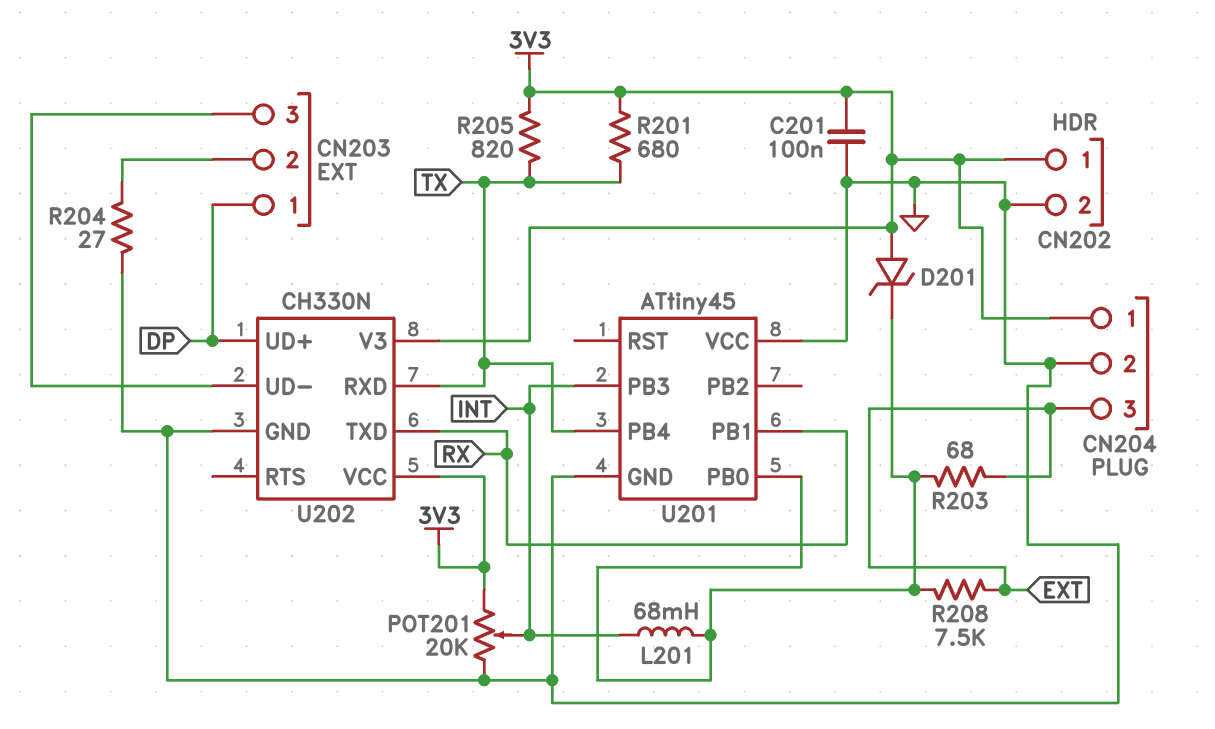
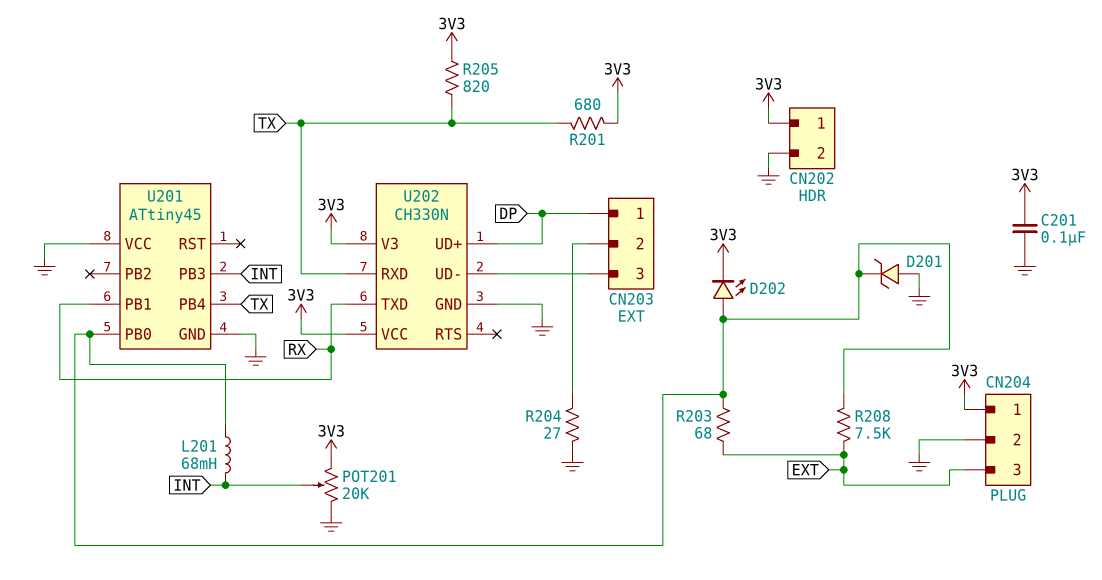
D201: zener (A 3V3, K U201/PB0) -> zener (A GND, K U201/PB0)
D202: none -> LED (A U201/PB0, K 3V3)

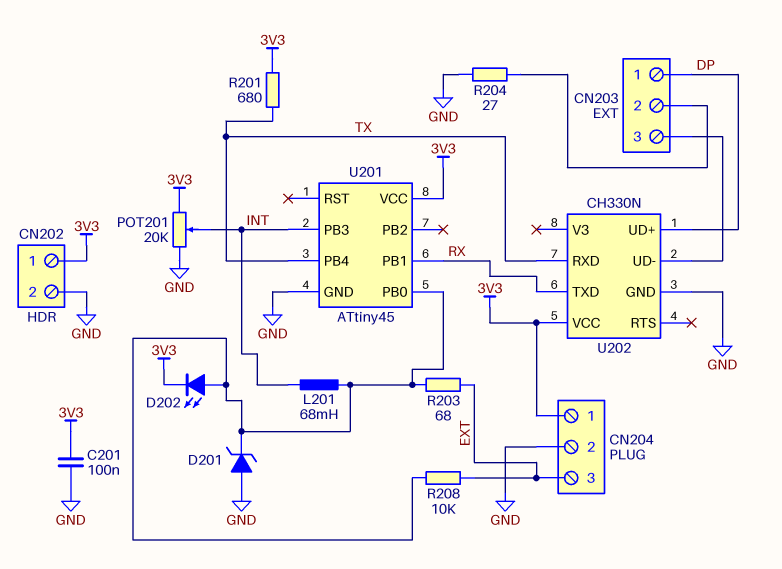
R205: 820 (3V3, TX) -> none
R208: 7.5k (EXT, U201/PB0) -> 10k (EXT, U201/PB0)
U201 pin VCC: GND -> 3V3
U202 pin V3: 3V3 -> none

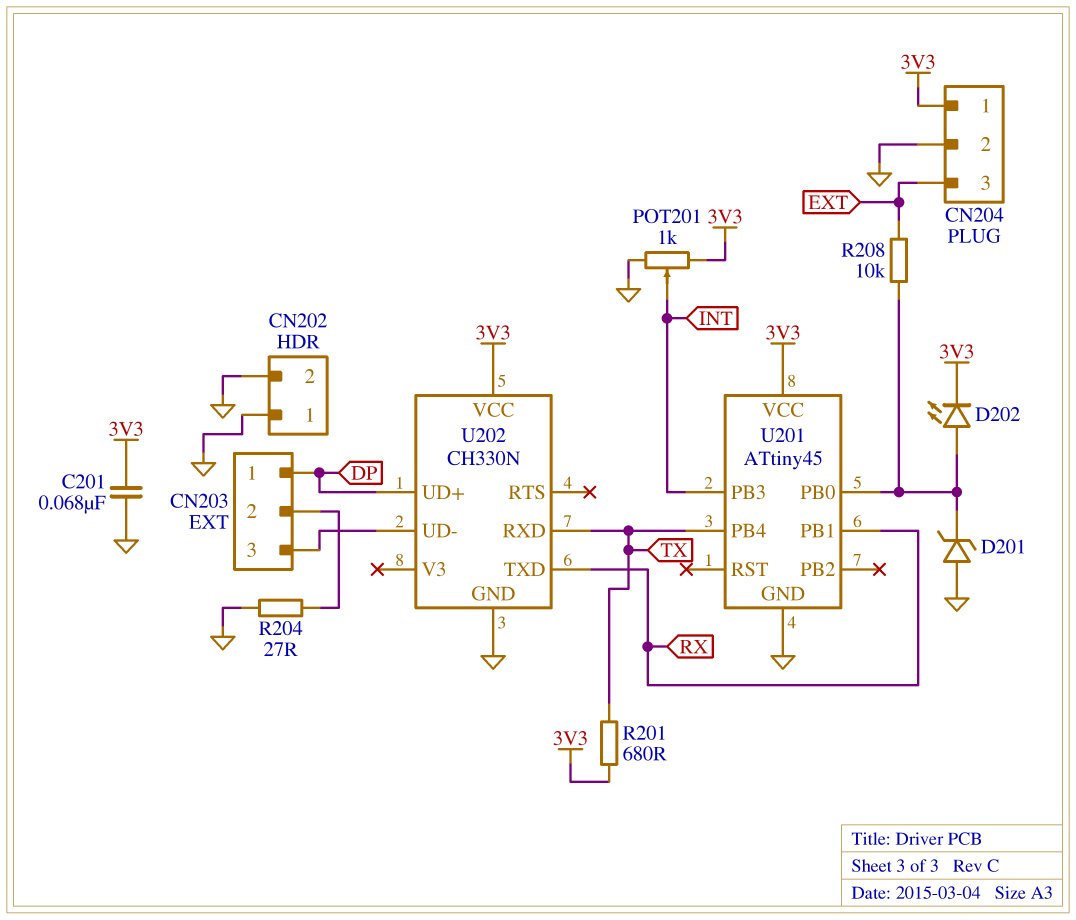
C201: 100nF (3V3, GND) -> 68nF (3V3, GND)
CN202 pin 1: 3V3 -> GND
L201: 68mH (INT, U201/PB0) -> none
POT201: 20k (3V3, GND, wiper INT) -> 1k (3V3, GND, wiper INT)
R203: 68 (EXT, U201/PB0) -> none

